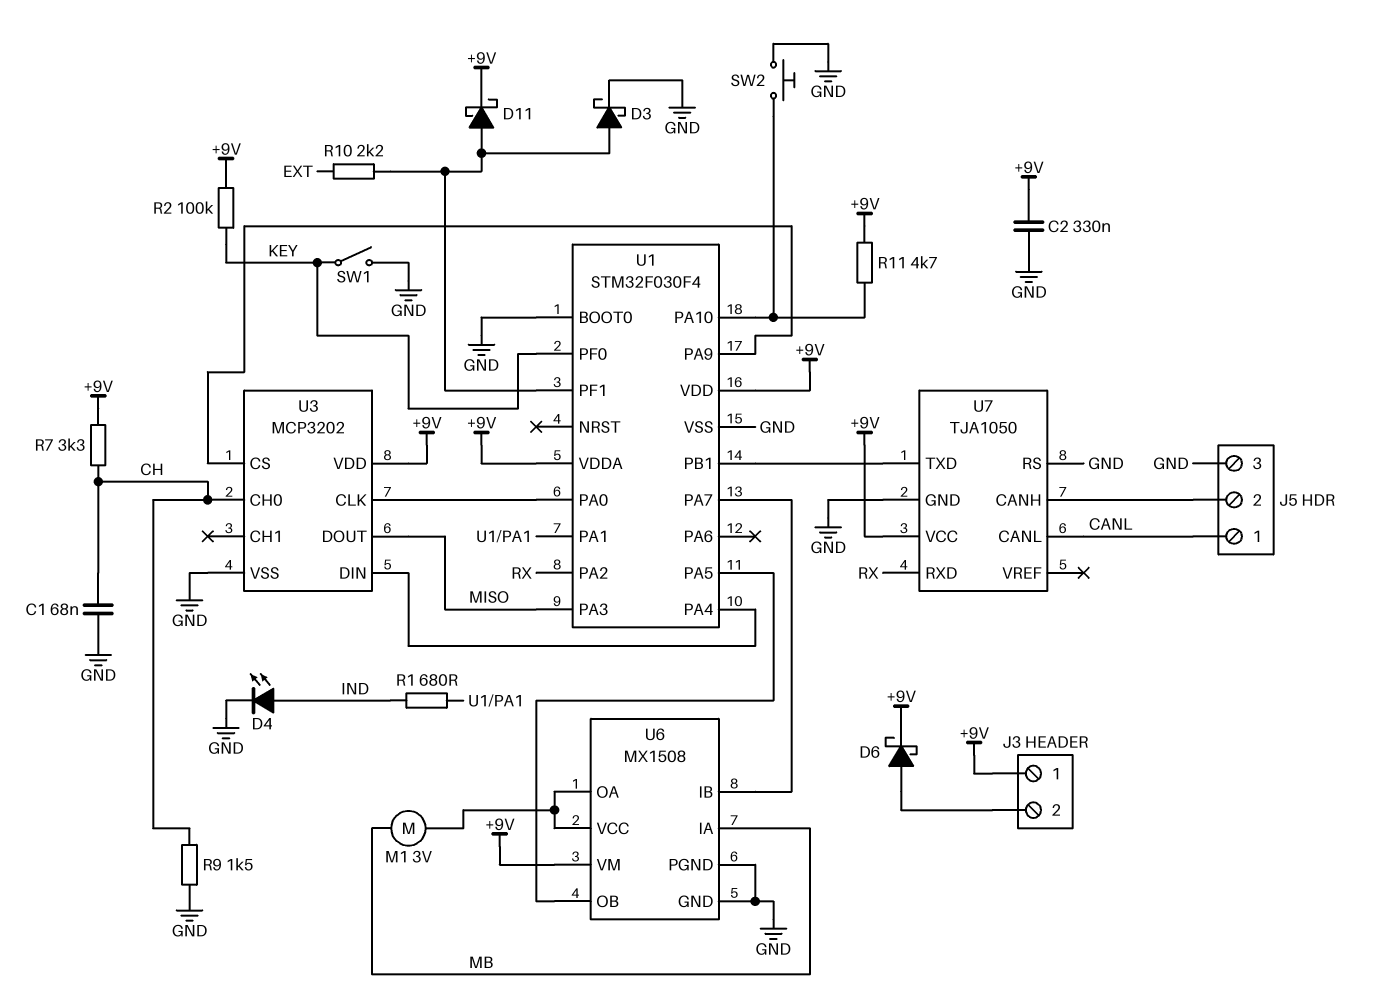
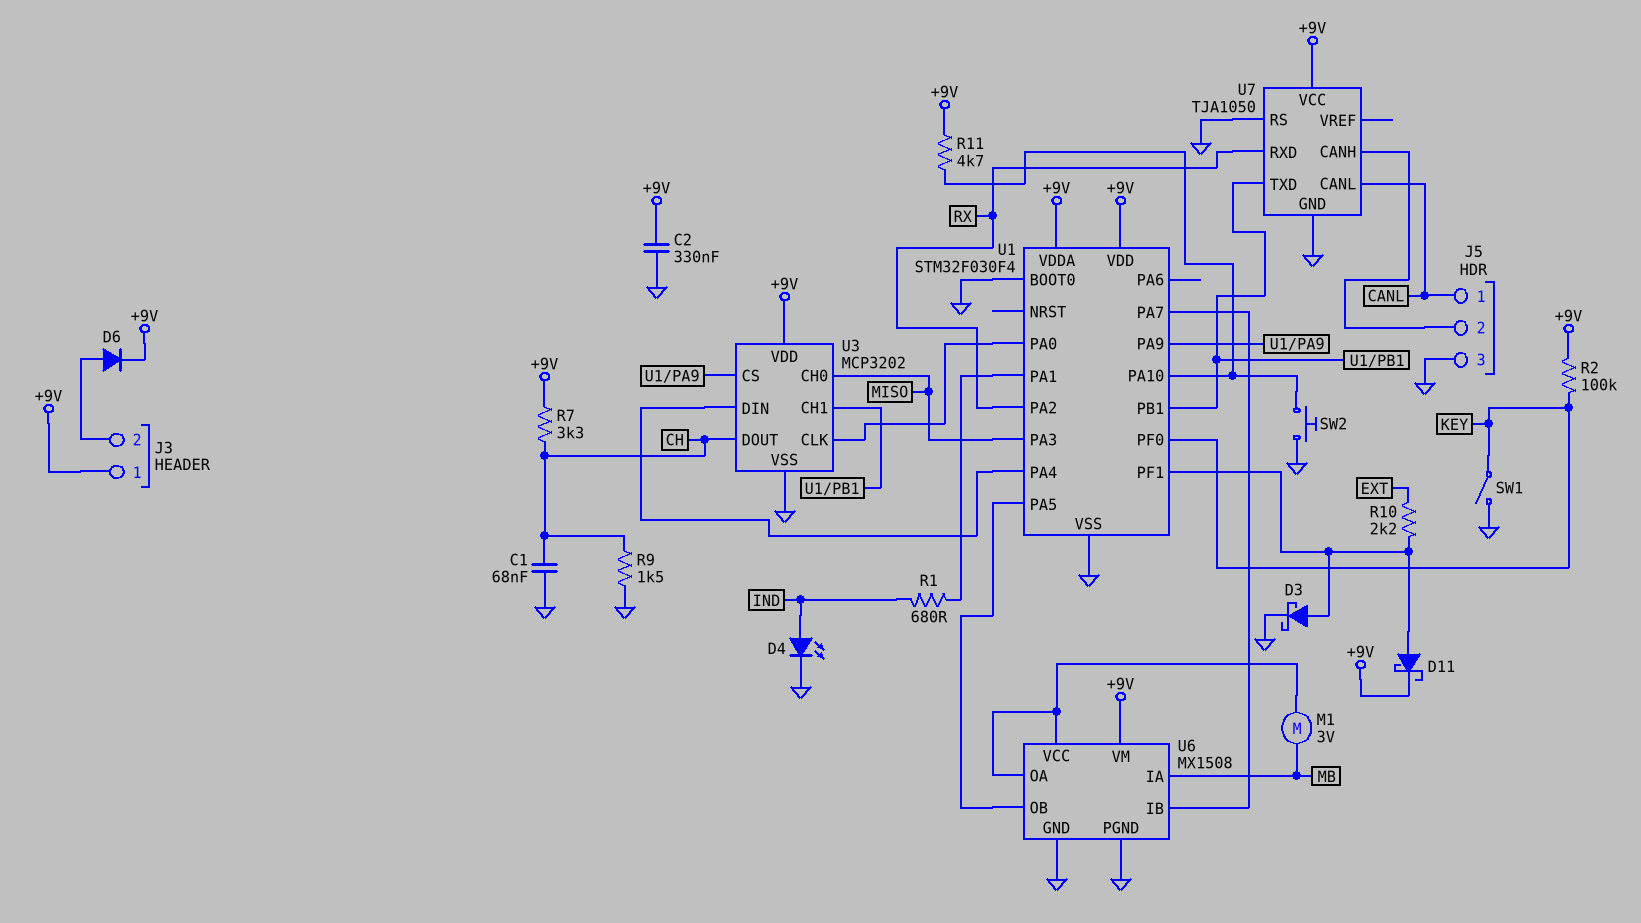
D6: schottky (A J3/2, K +9V) -> diode (A J3/2, K +9V)
U3 pin CH0: CH -> MISO
U3 pin CH1: none -> U1/PB1
U3 pin DOUT: MISO -> CH

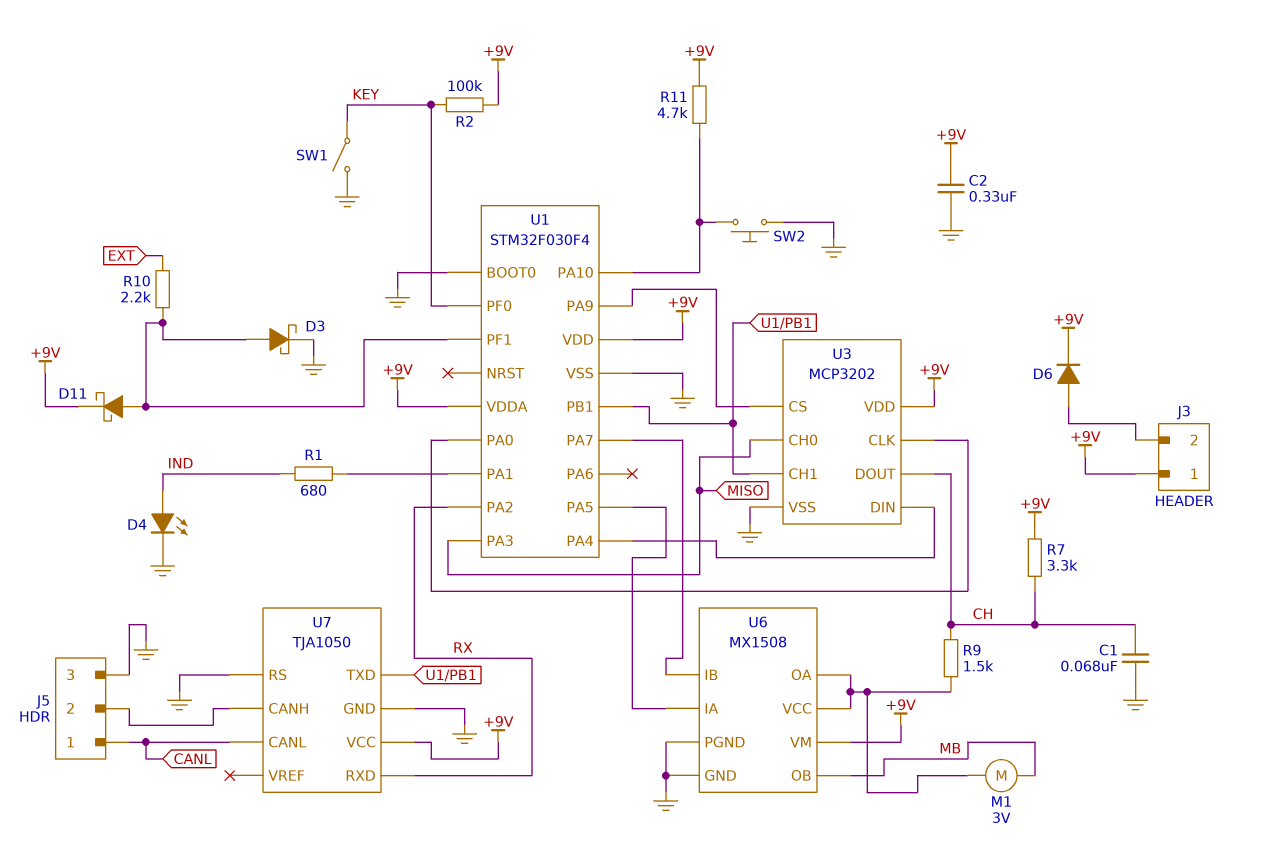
R9: 1.5k (CH, GND) -> 1.5k (CH, U6/OA)
U6 pin IA: MB -> U1/PA5
U6 pin OB: U1/PA5 -> MB

